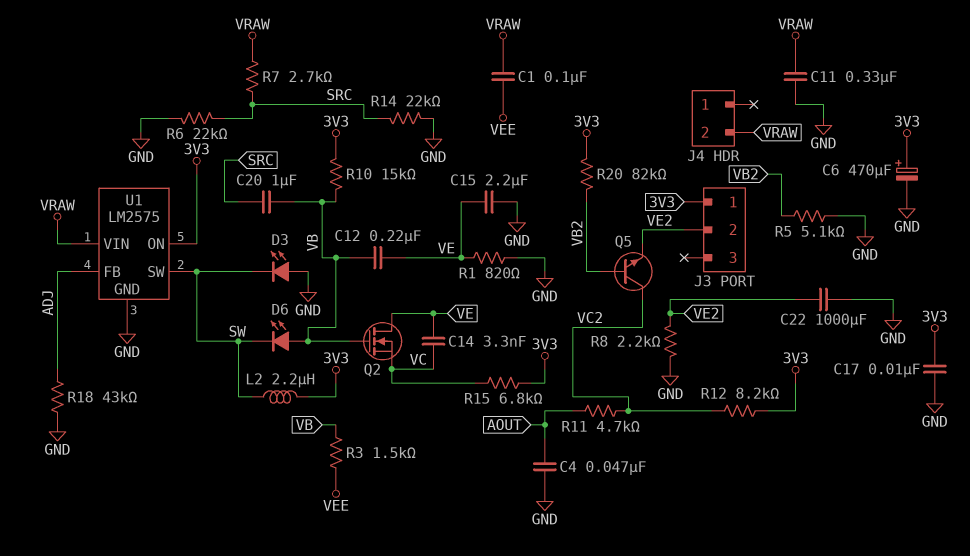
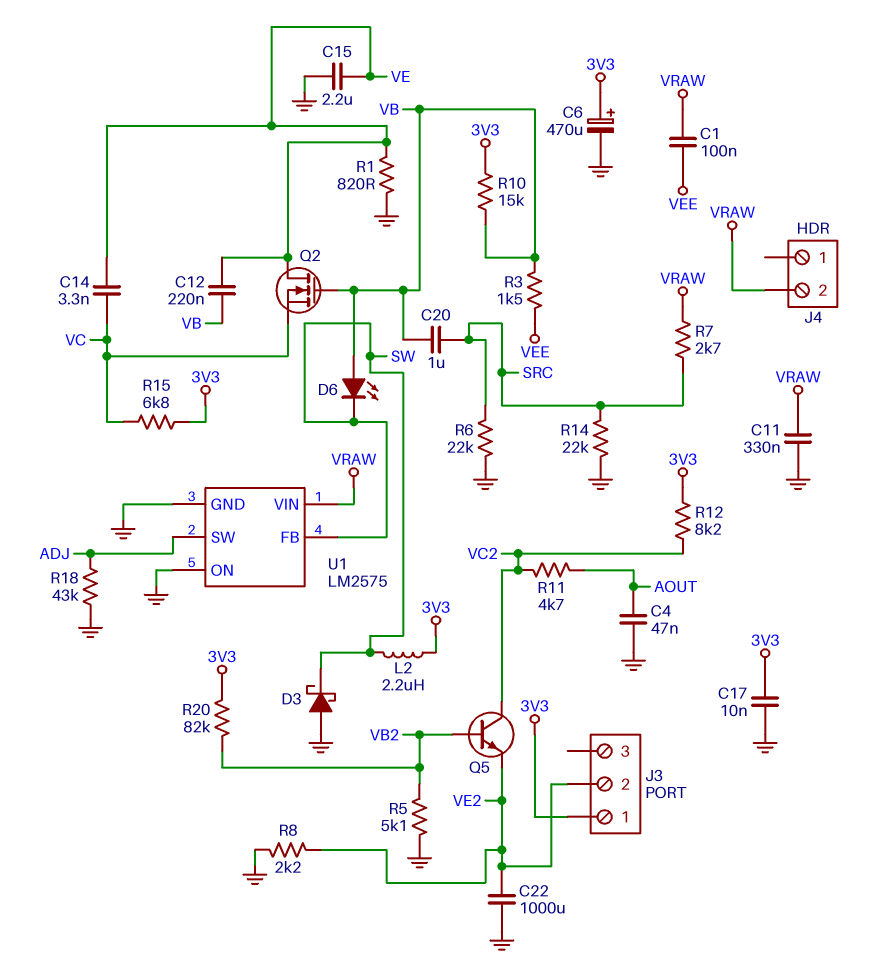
D3: LED (A GND, K SW) -> schottky (A GND, K SW)
U1 pin FB: ADJ -> SW
U1 pin ON: 3V3 -> GND
U1 pin SW: SW -> ADJ

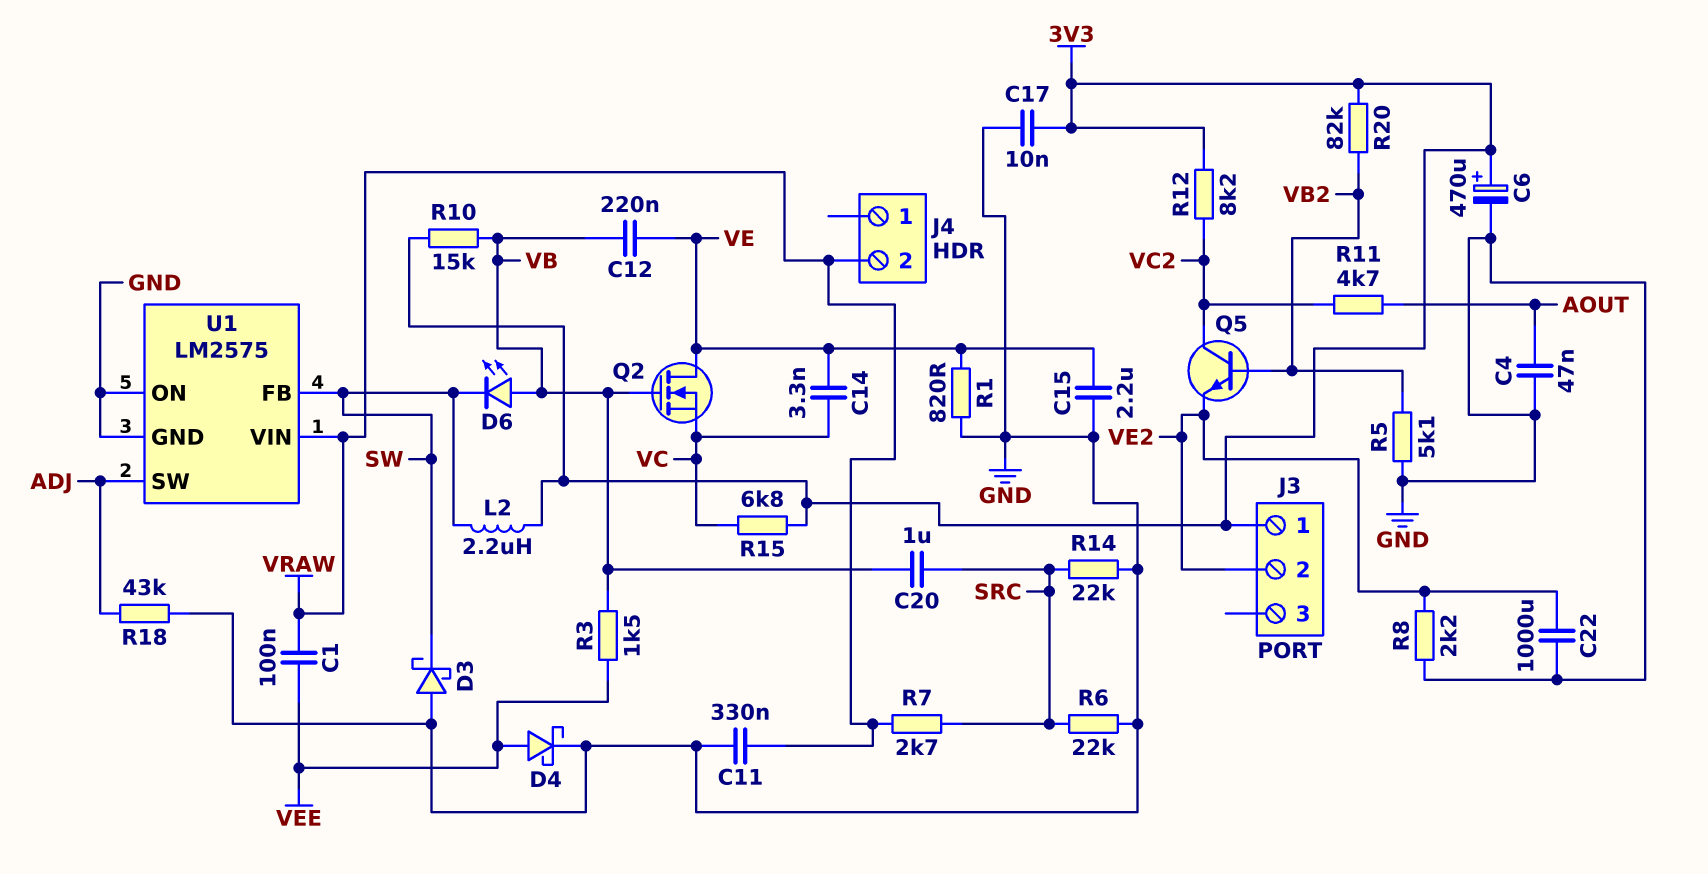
D4: none -> schottky (A VEE, K GND)

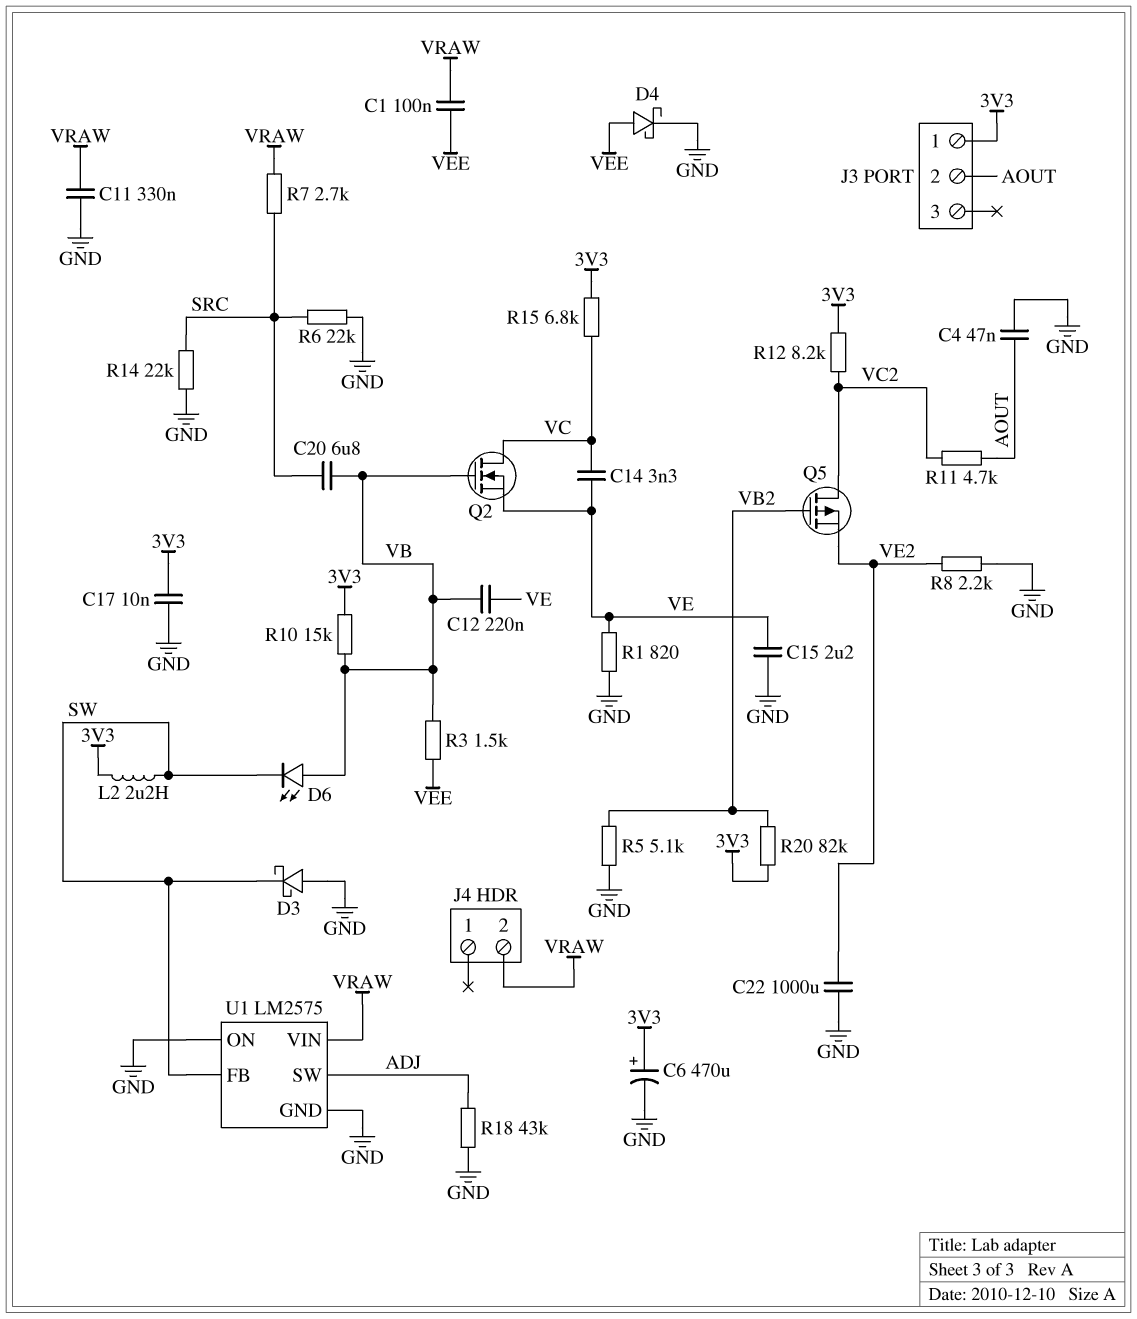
C20: 1uF (SRC, VB) -> 6.8uF (SRC, VB)
J3 pin 2: VE2 -> AOUT
Q2: NMOS (G VB, D VE, S VC) -> NMOS (G VB, D VC, S VE)
Q5: NPN (B VB2, C VC2, E VE2) -> PMOS (G VB2, D VC2, S VE2)

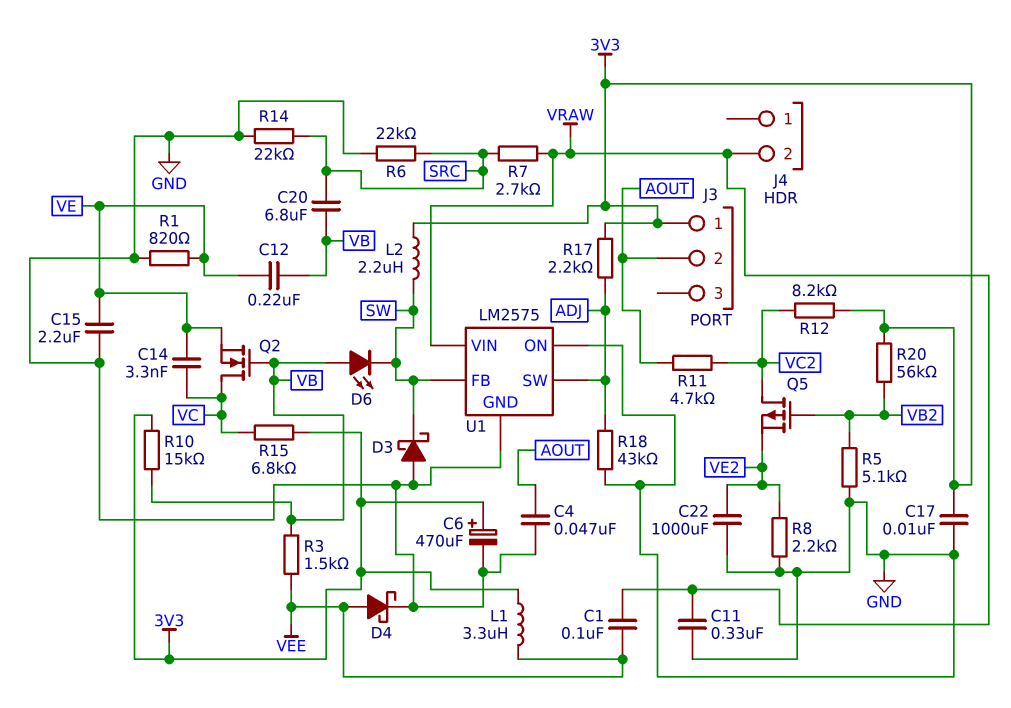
L1: none -> 3.3uH (3V3, VEE)
R17: none -> 2.2k (3V3, ADJ)
R20: 82k (3V3, VB2) -> 56k (3V3, VB2)

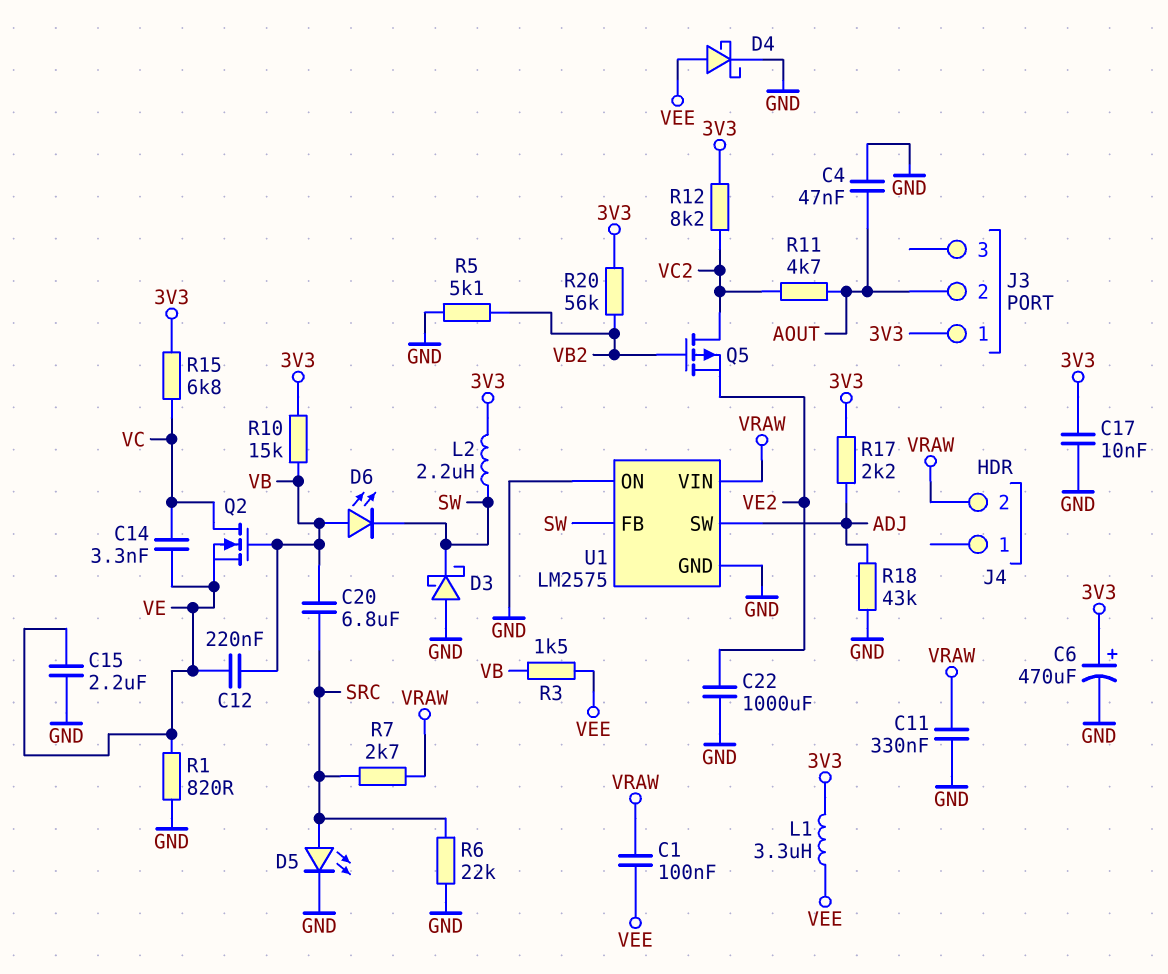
D5: none -> LED (A SRC, K GND)
R8: 2.2k (GND, VE2) -> none
R14: 22k (GND, SRC) -> none

